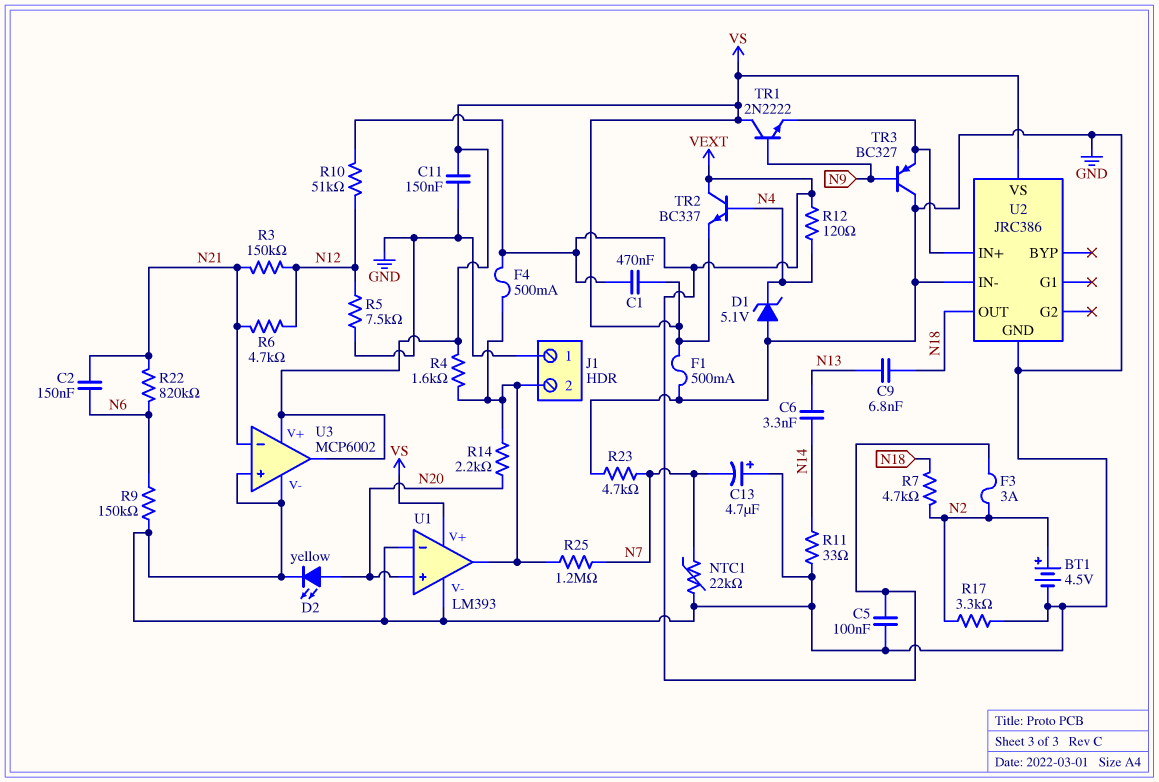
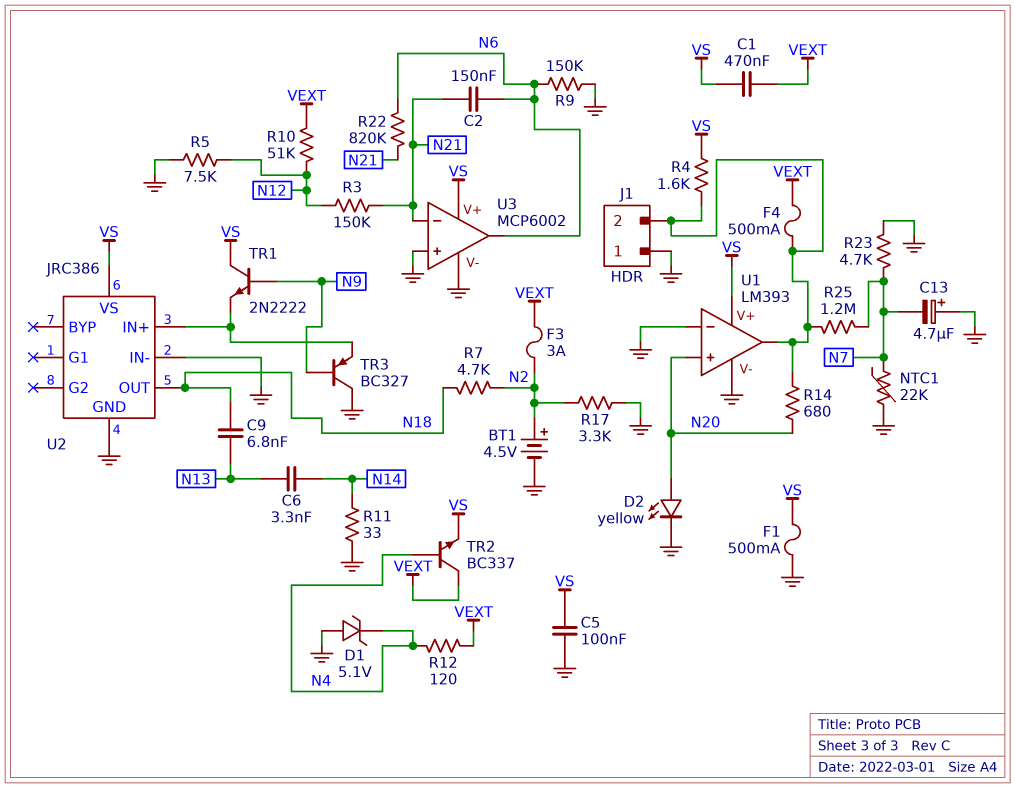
C5: 100nF (GND, VEXT) -> 100nF (GND, VS)
C11: 150nF (GND, VS) -> none
R6: 4.7k (N12, N21) -> none
R14: 2.2k (J1/2, N20) -> 680 (J1/2, N20)
U3 pin out: VS -> N6

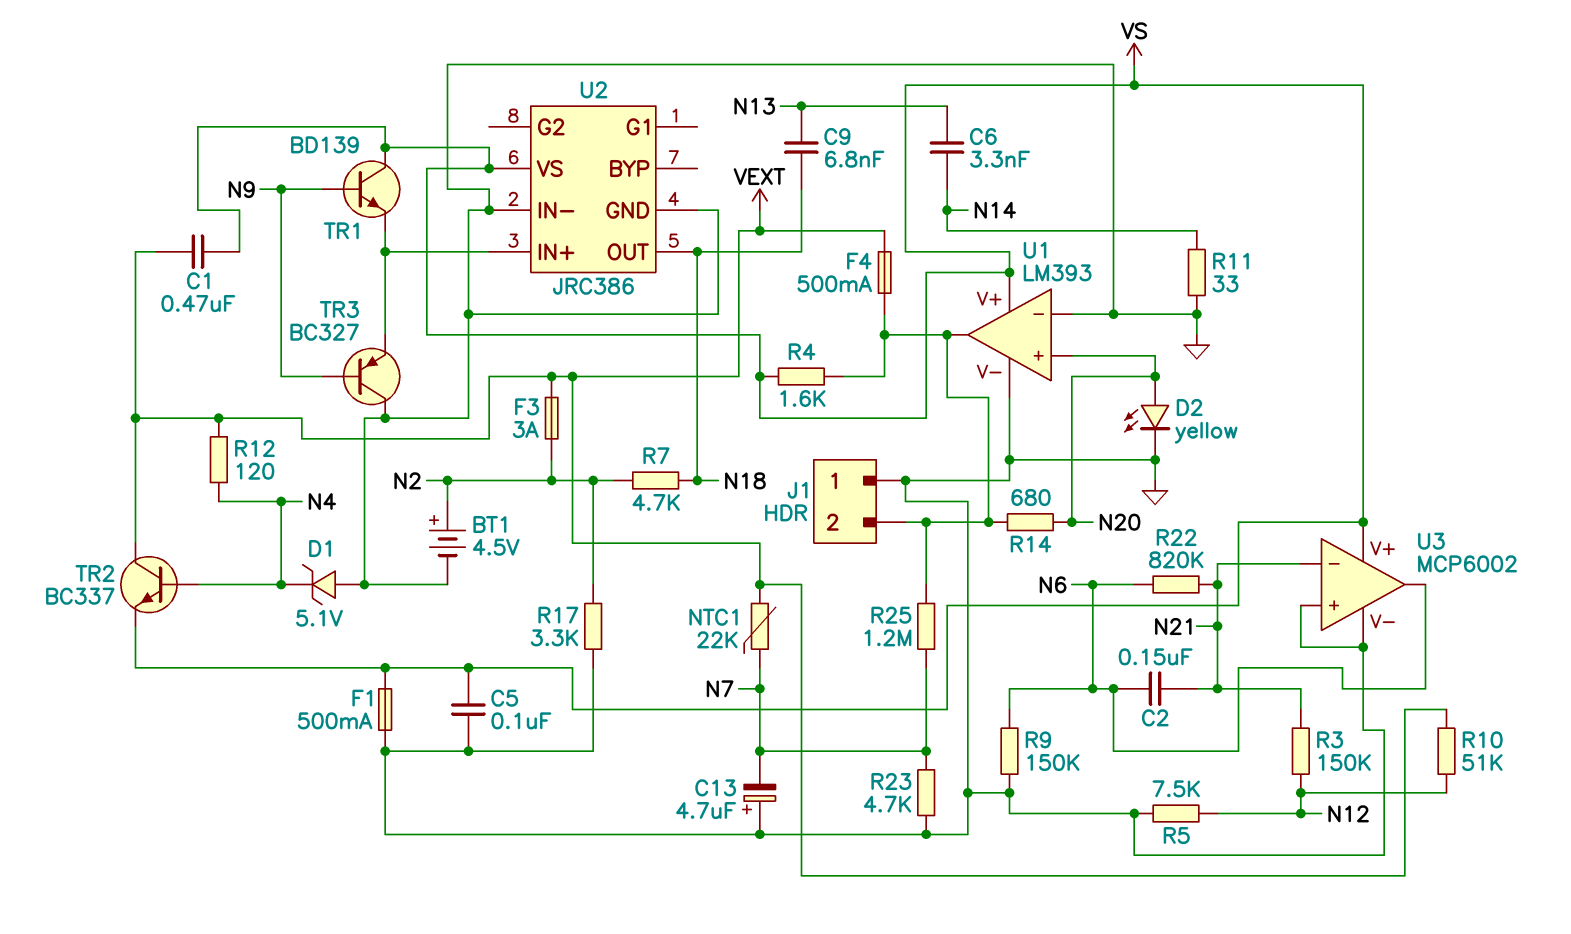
NTC1: 22k (GND, N7) -> 22k (N7, VEXT)
TR1: NPN 2N2222 (B N9, C VS, E U2/IN+) -> NPN BD139 (B N9, C VS, E U2/IN+)

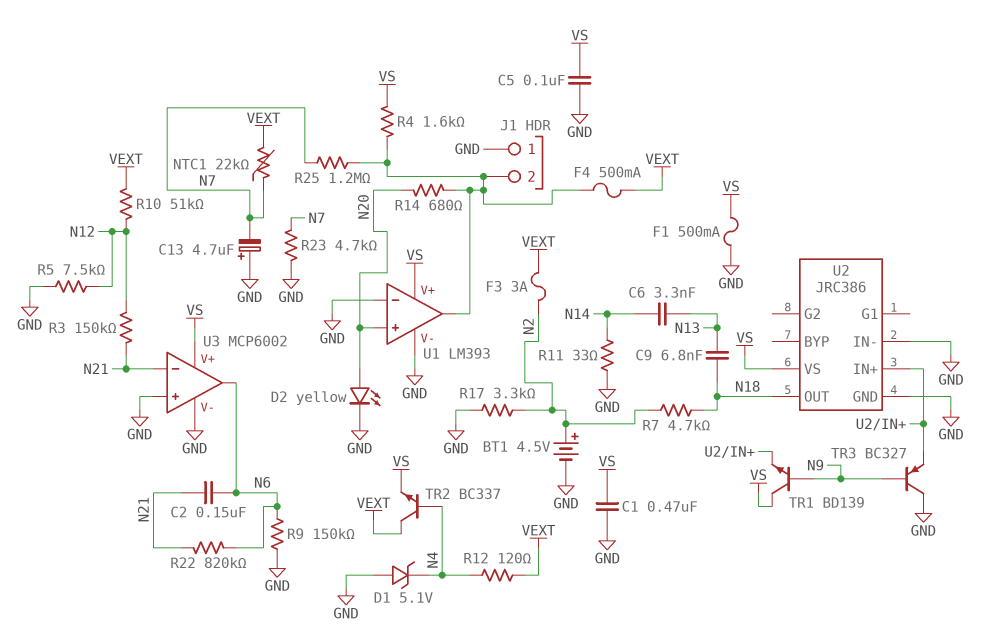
C1: 470nF (VEXT, VS) -> 470nF (GND, VS)

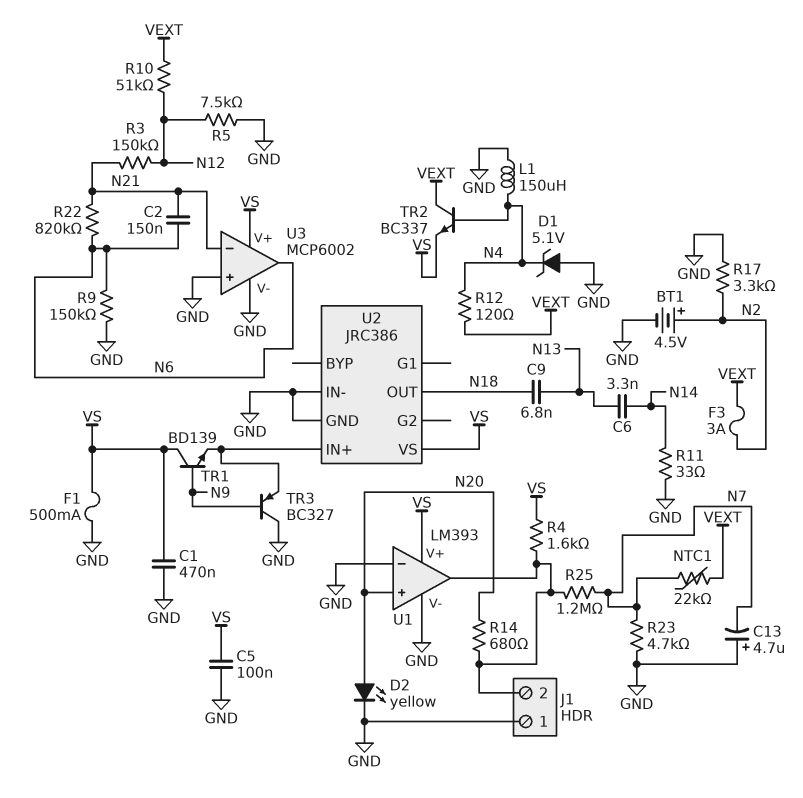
F4: 500mA (J1/2, VEXT) -> none
L1: none -> 150uH (GND, N4)
R7: 4.7k (N2, N18) -> none

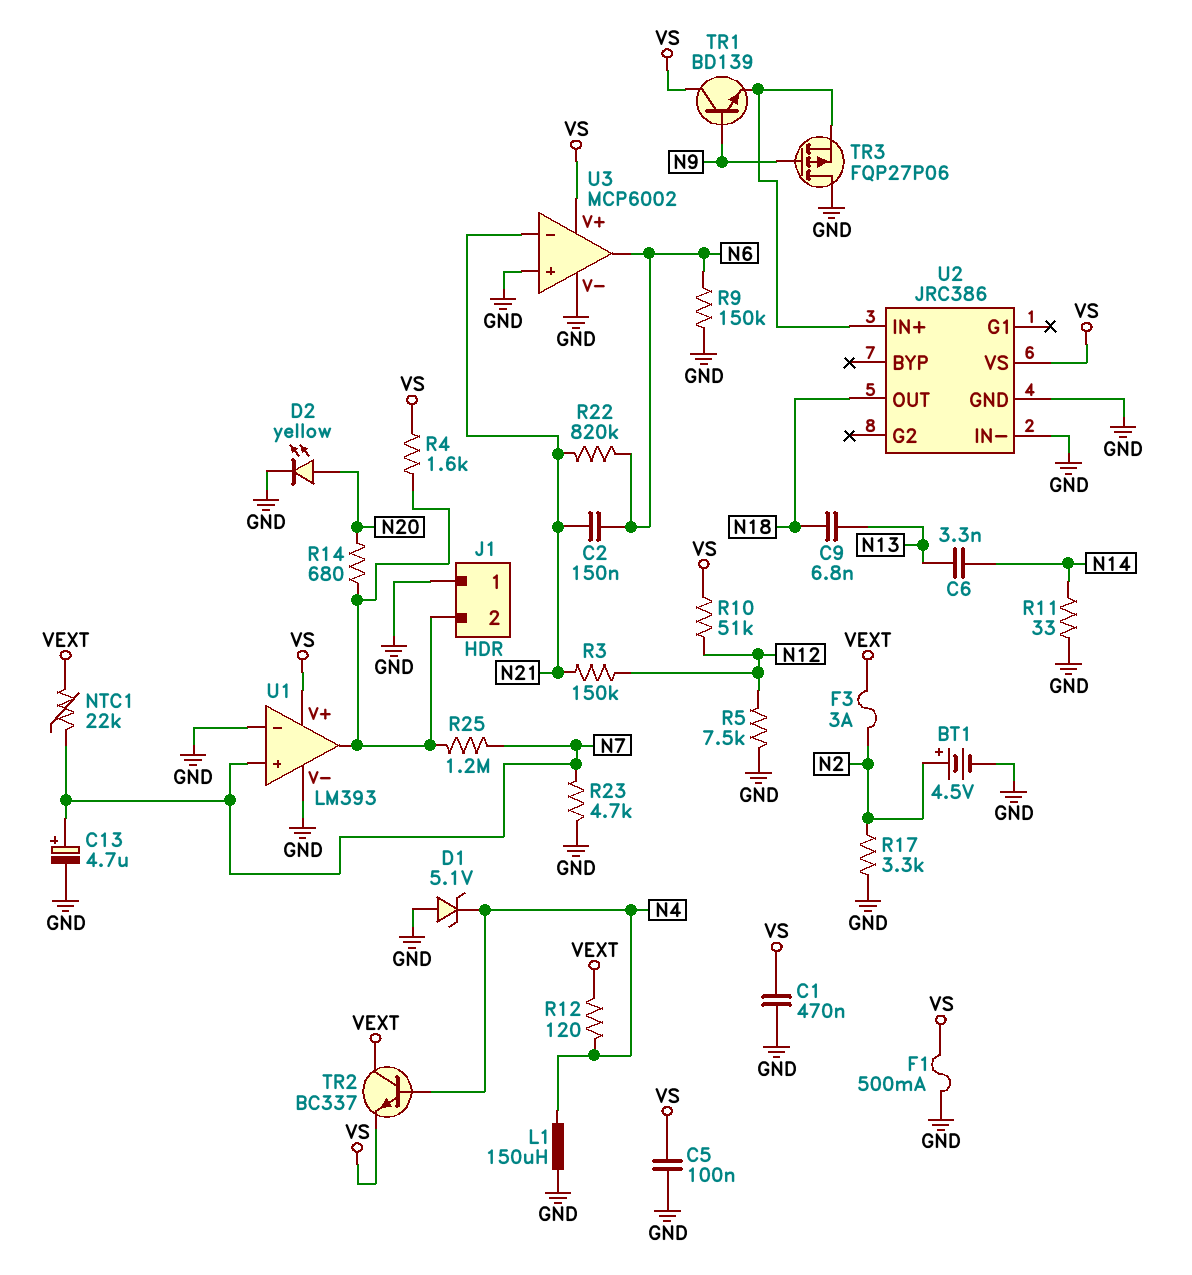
C13: 4.7uF (plus GND, minus N7) -> 4.7uF (plus N7, minus GND)
R10: 51k (N12, VEXT) -> 51k (N12, VS)
TR3: PNP BC327 (B N9, C GND, E U2/IN+) -> PMOS FQP27P06 (G N9, D GND, S U2/IN+)
U1 pin in+: N20 -> N7

